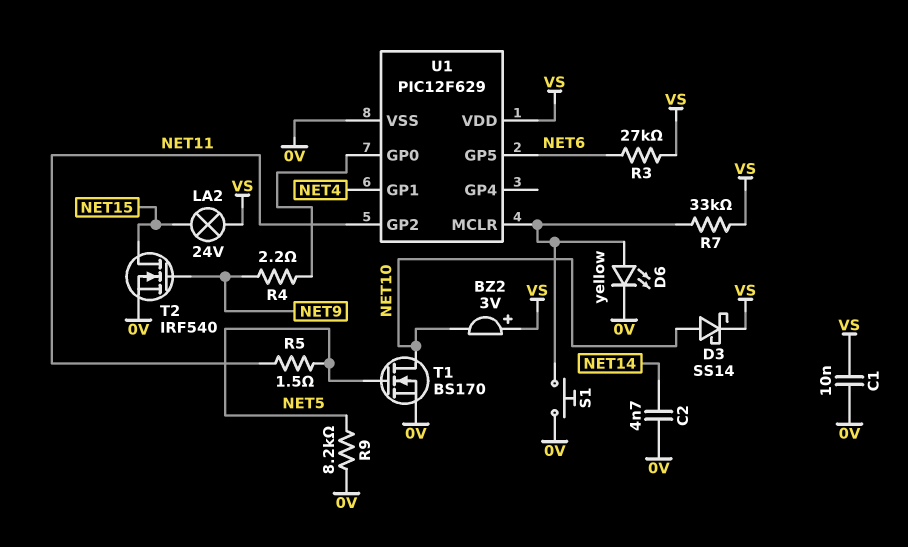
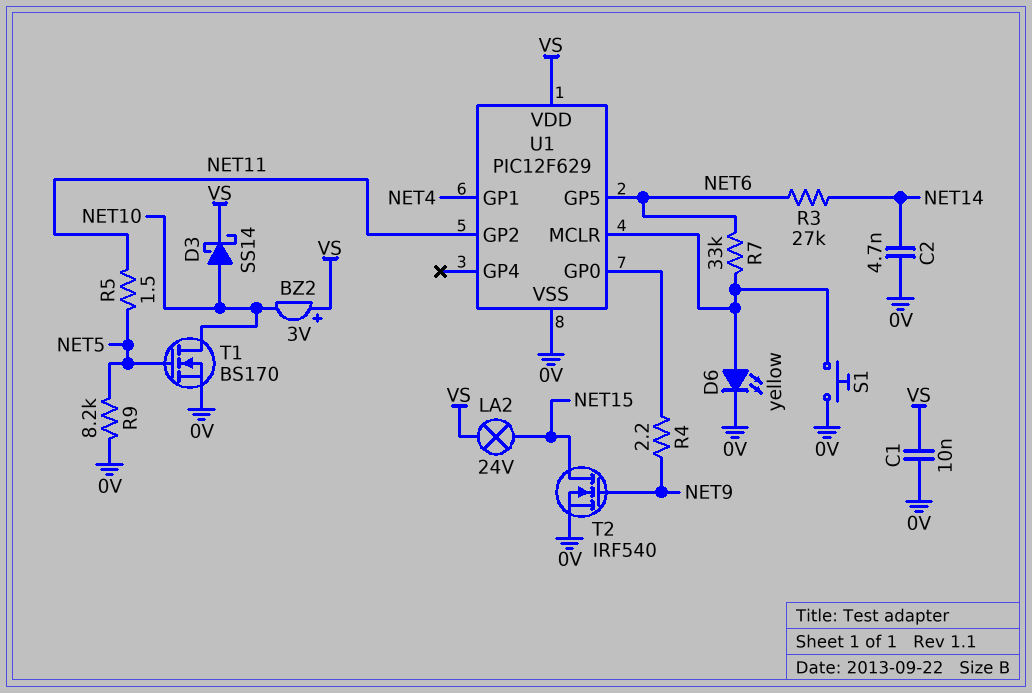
R3: 27k (NET6, VS) -> 27k (NET6, NET14)
R7: 33k (U1/MCLR, VS) -> 33k (NET6, U1/MCLR)

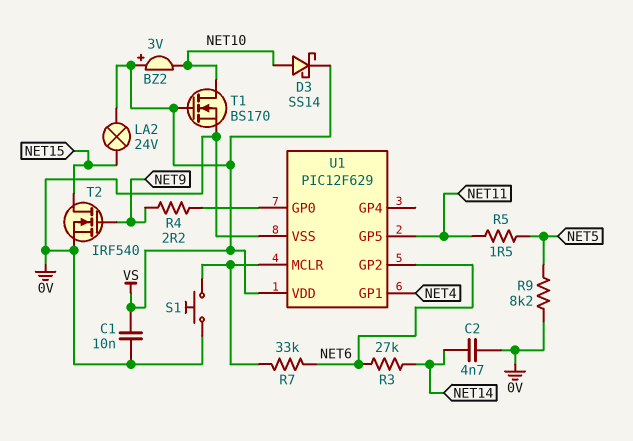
D6: LED yellow (A U1/MCLR, K 0V) -> none
T1: NMOS BS170 (G NET5, D NET10, S 0V) -> NMOS BS170 (G VS, D NET10, S 0V)
U1 pin GP2: NET11 -> NET6
U1 pin GP5: NET6 -> NET11

